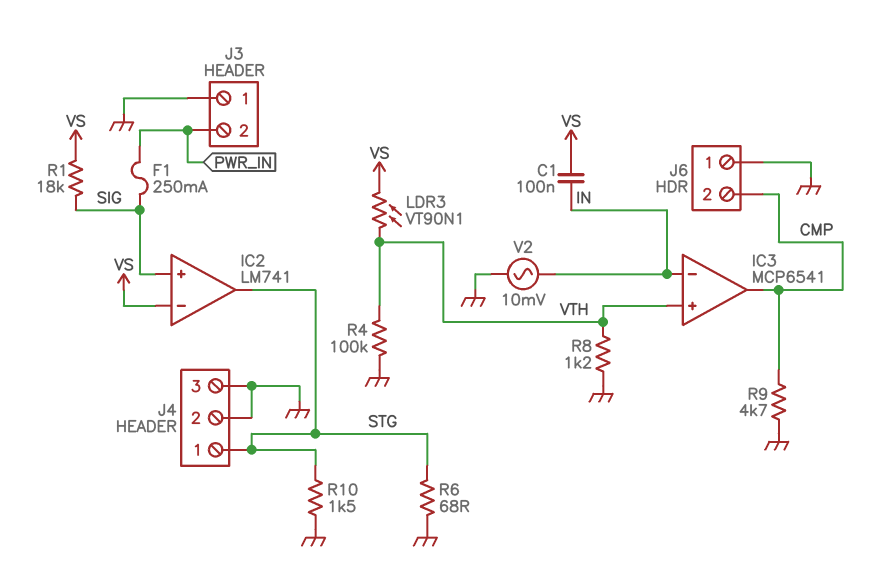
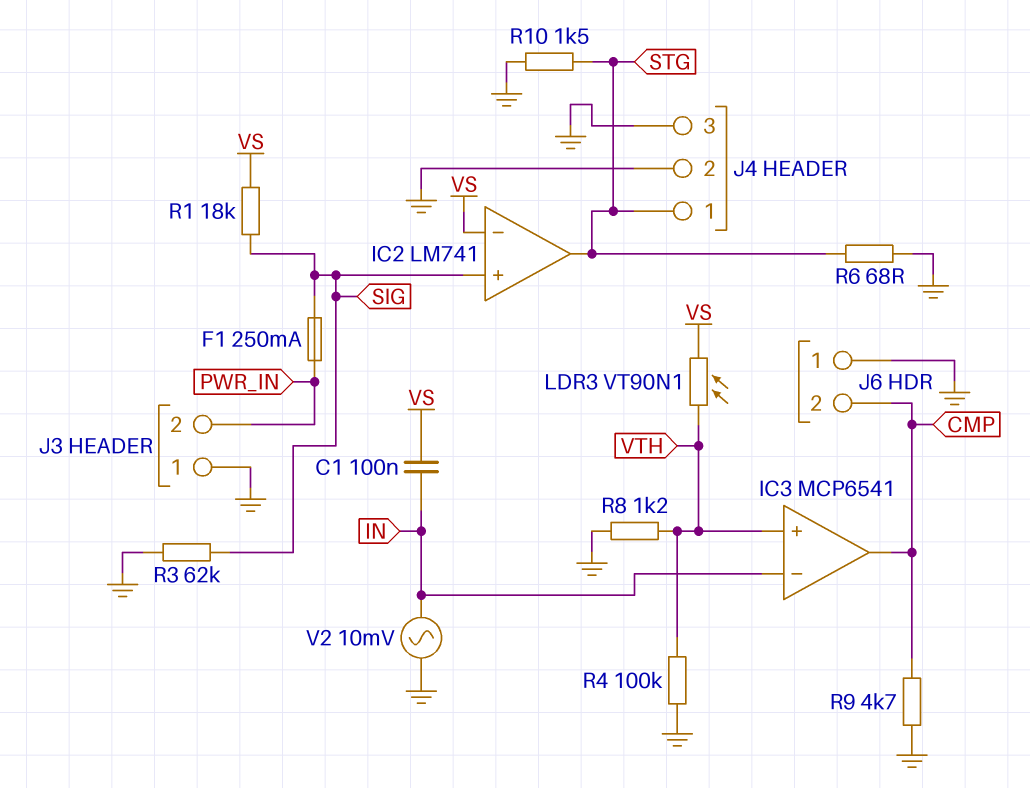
R3: none -> 62k (GND, SIG)

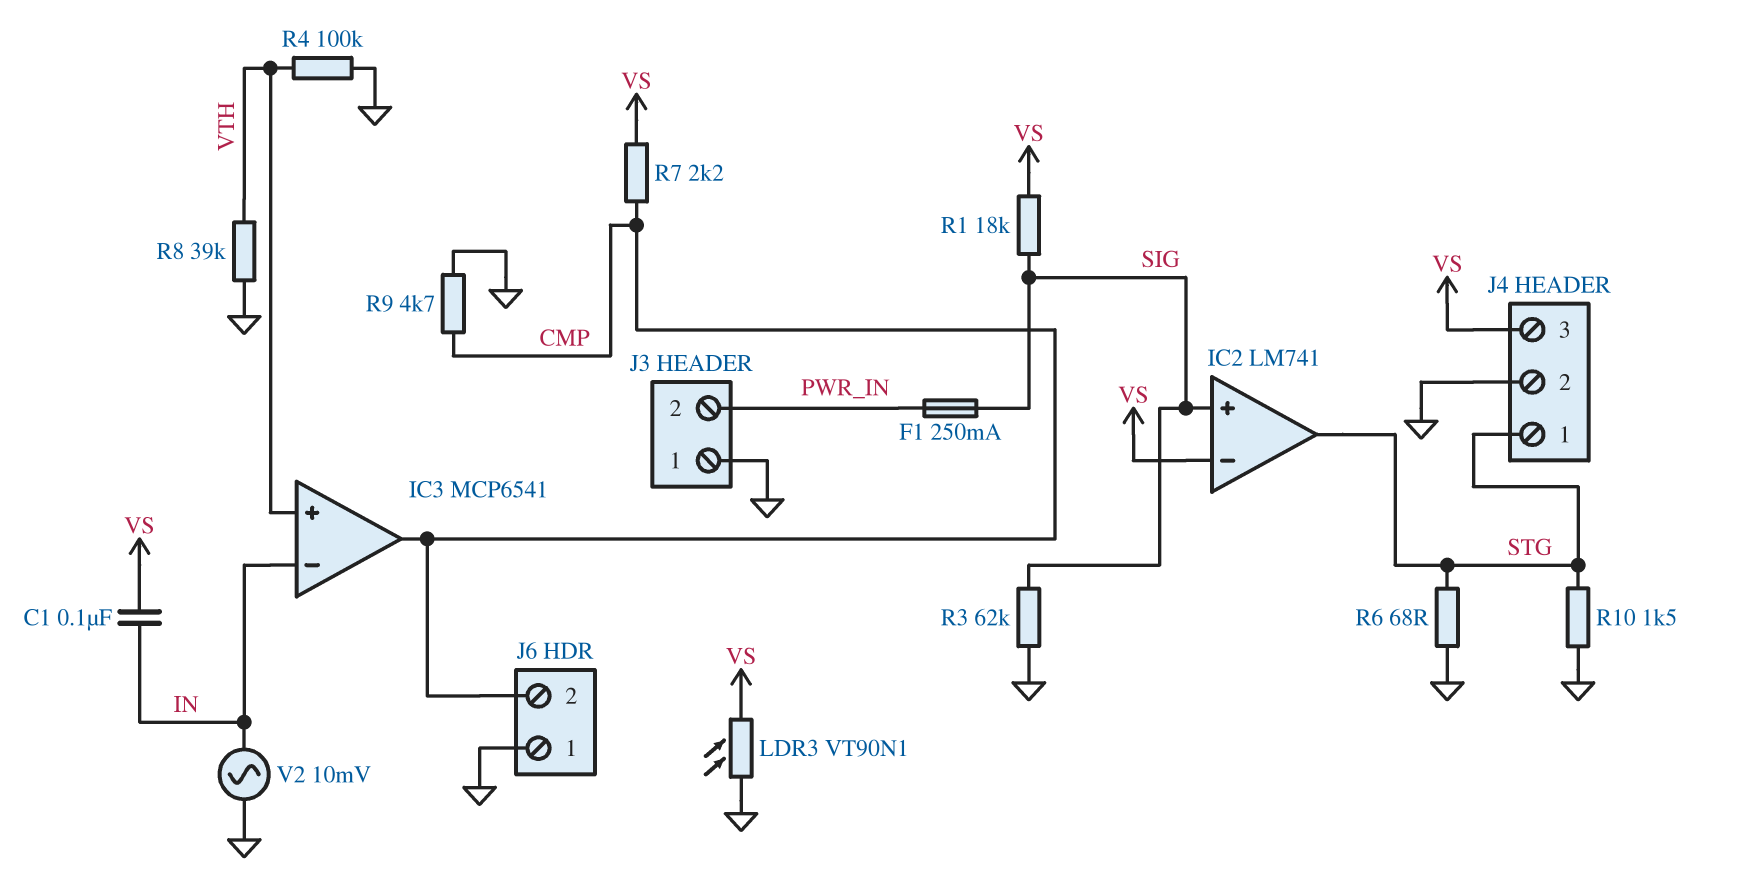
J4 pin 3: GND -> VS
LDR3: VT90N1 (VS, VTH) -> VT90N1 (GND, VS)
R7: none -> 2.2k (CMP, VS)
R8: 1.2k (GND, VTH) -> 39k (GND, VTH)

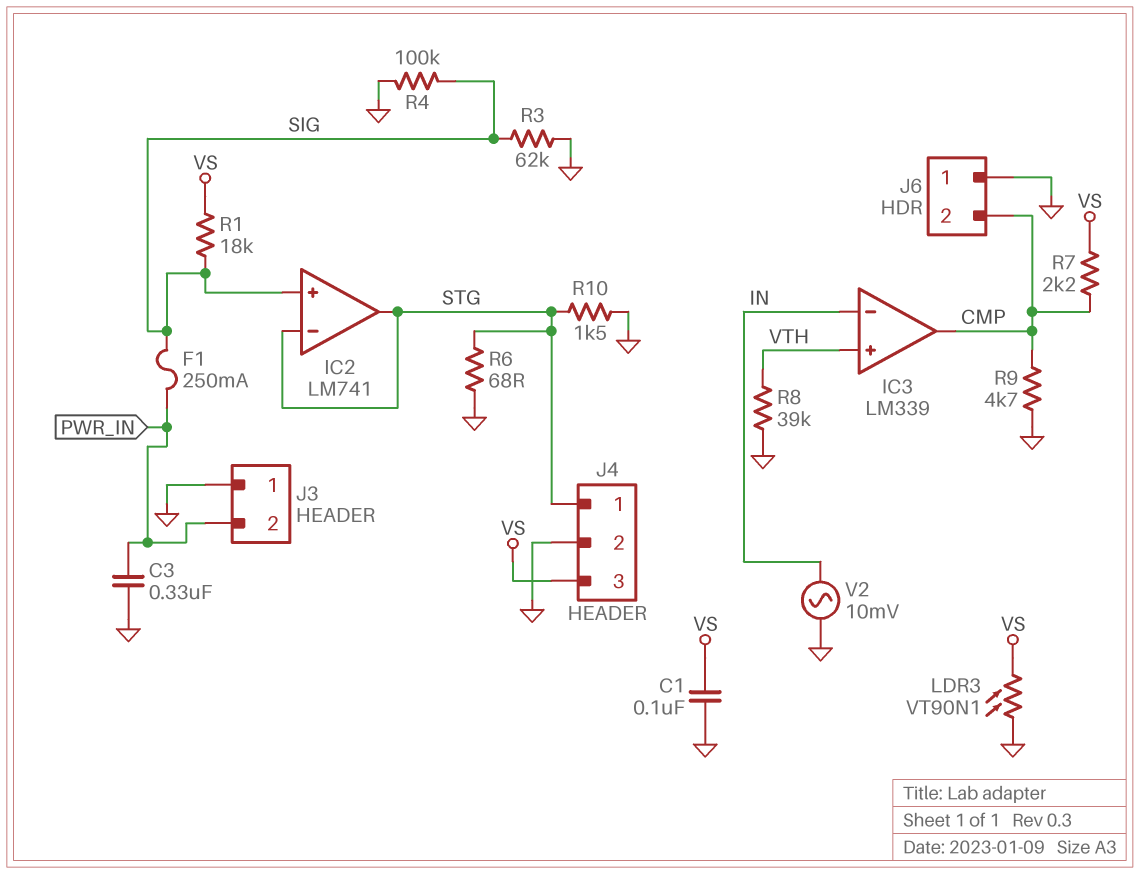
C1: 100nF (IN, VS) -> 100nF (GND, VS)
C3: none -> 330nF (GND, PWR_IN)
IC2 pin in-: VS -> STG
IC3: MCP6541 -> LM339
R4: 100k (GND, VTH) -> 100k (GND, SIG)

